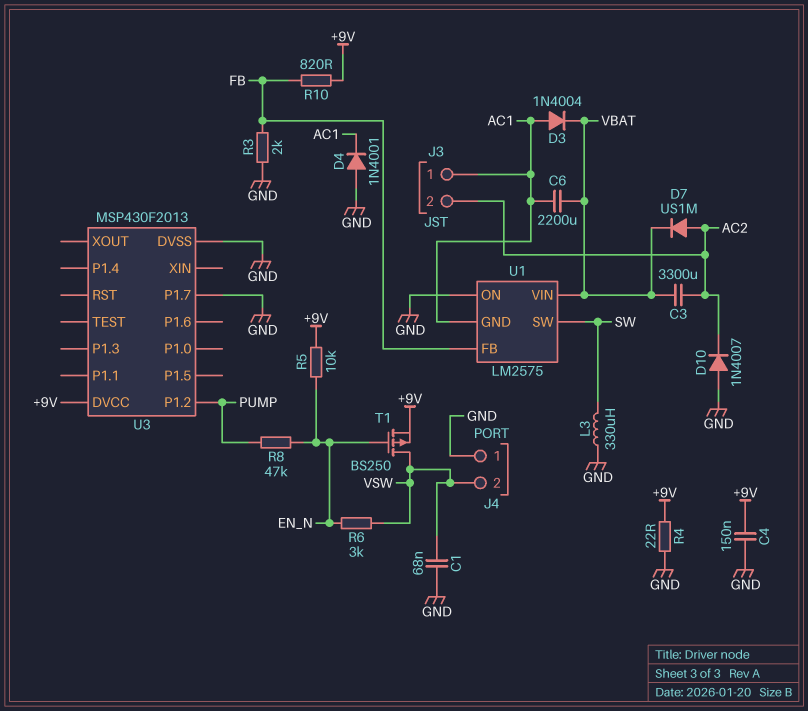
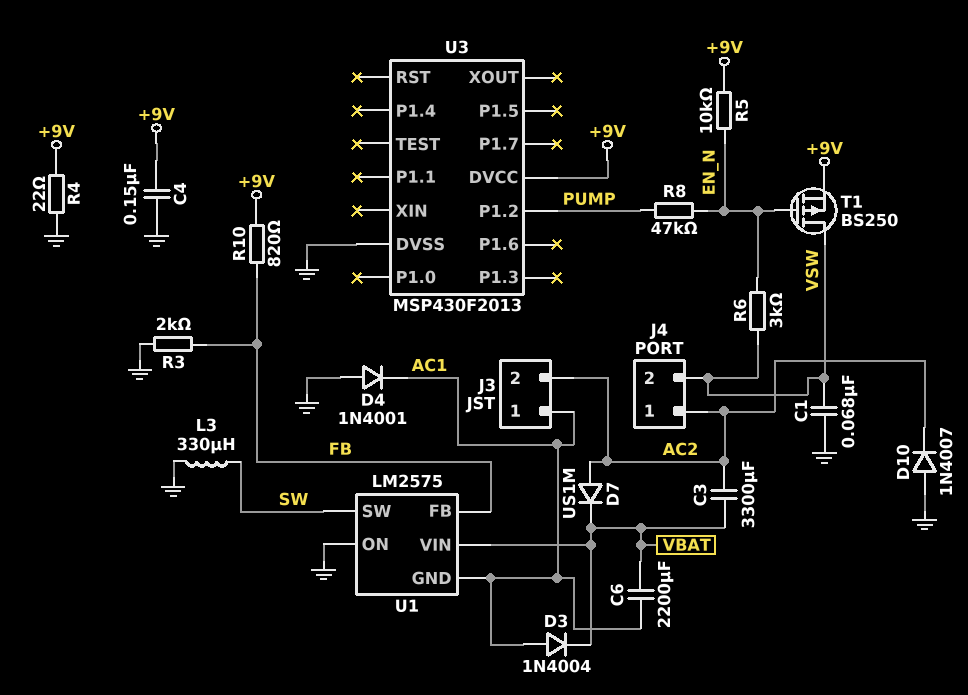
J4 pin 1: GND -> AC2
U3 pin P1.7: GND -> none

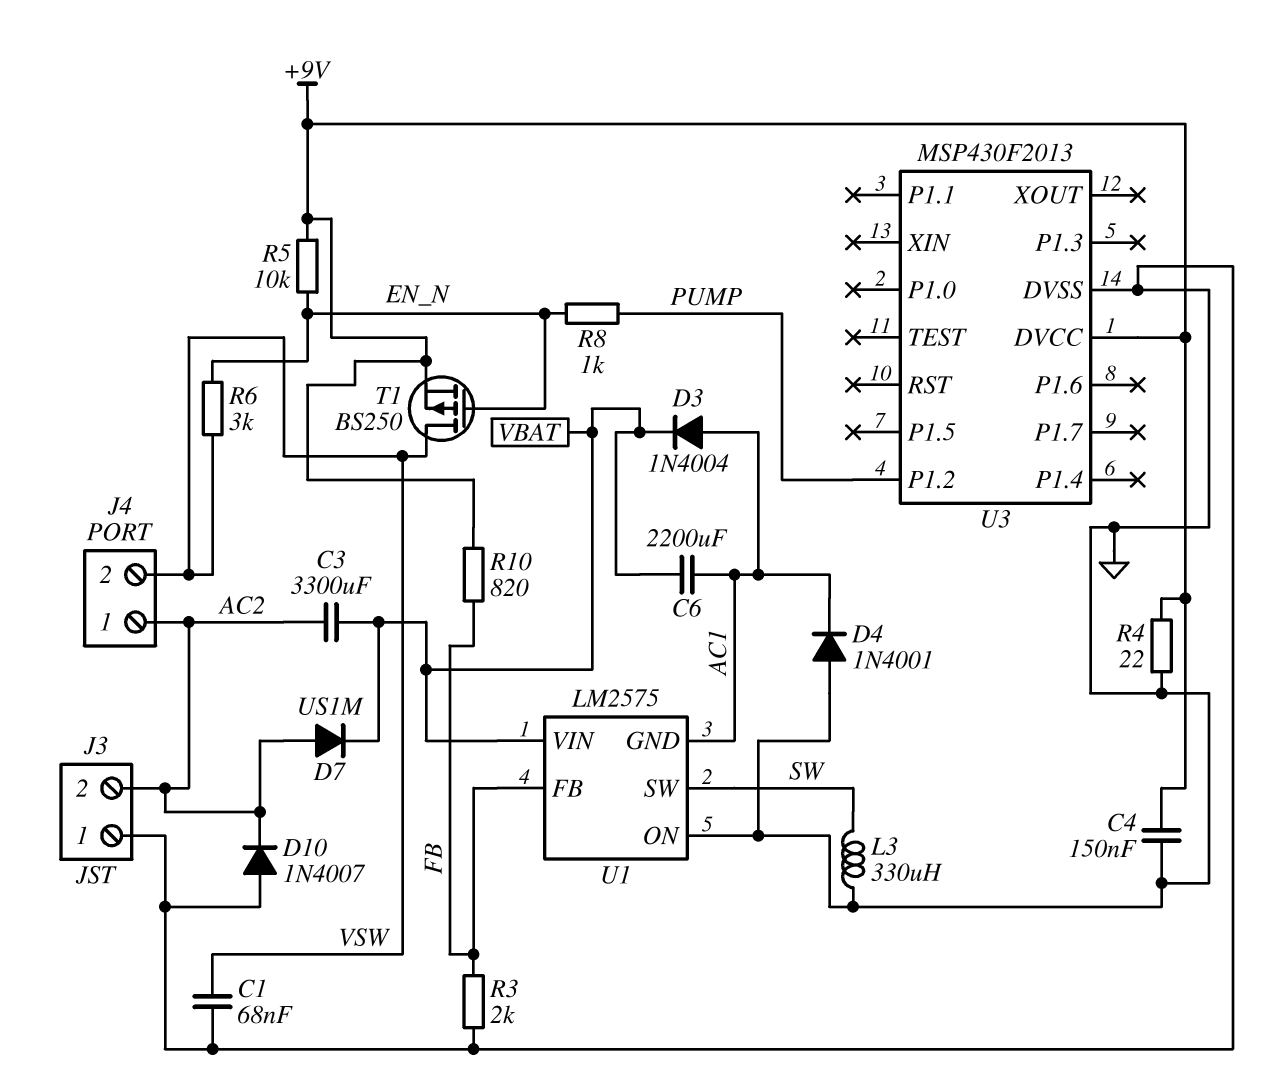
J3 pin 1: AC1 -> GND
R8: 47k (EN_N, PUMP) -> 1k (EN_N, PUMP)

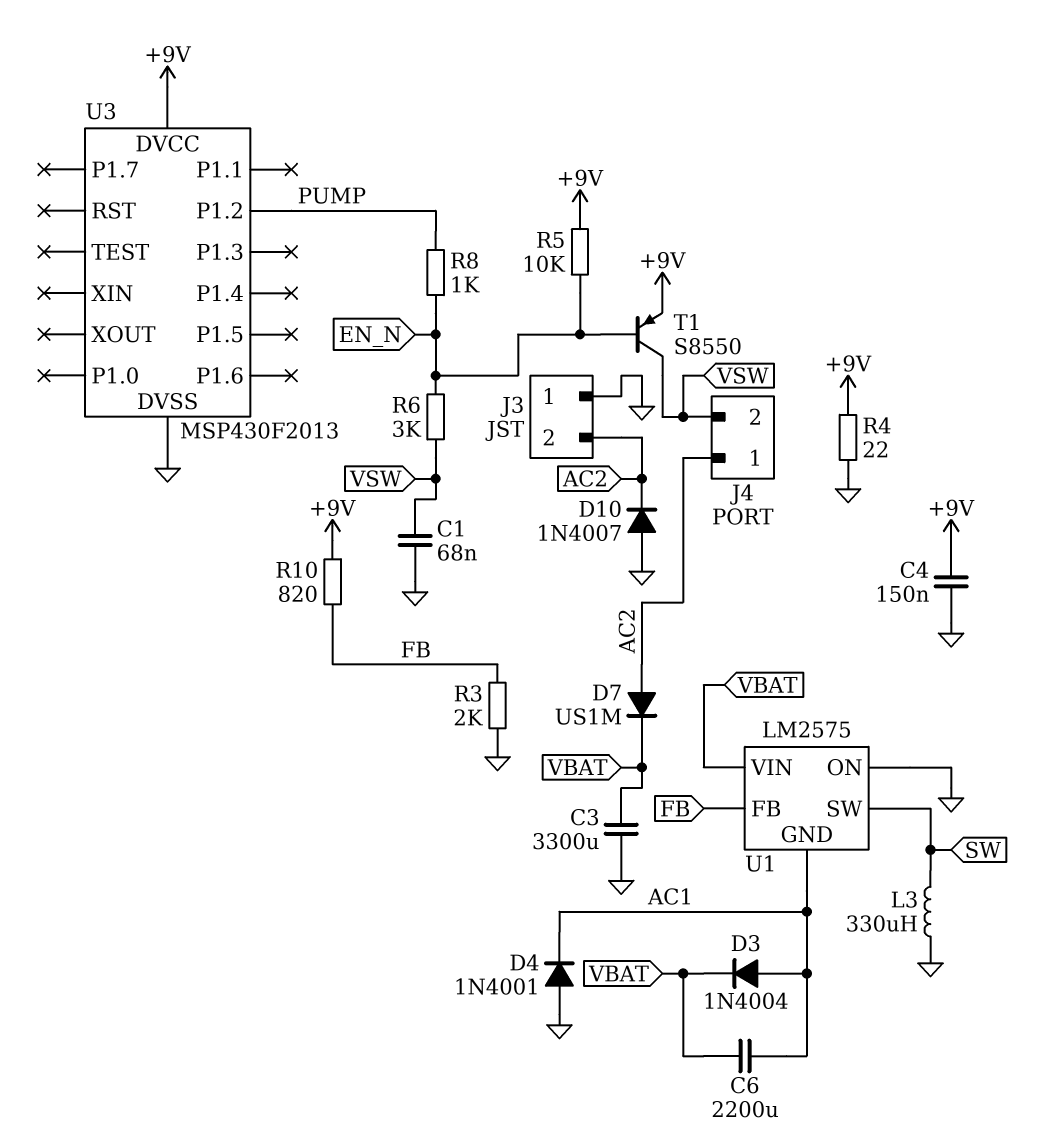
C3: 3300uF (AC2, VBAT) -> 3300uF (GND, VBAT)
T1: PMOS BS250 (G EN_N, D VSW, S +9V) -> PNP S8550 (B EN_N, C VSW, E +9V)

